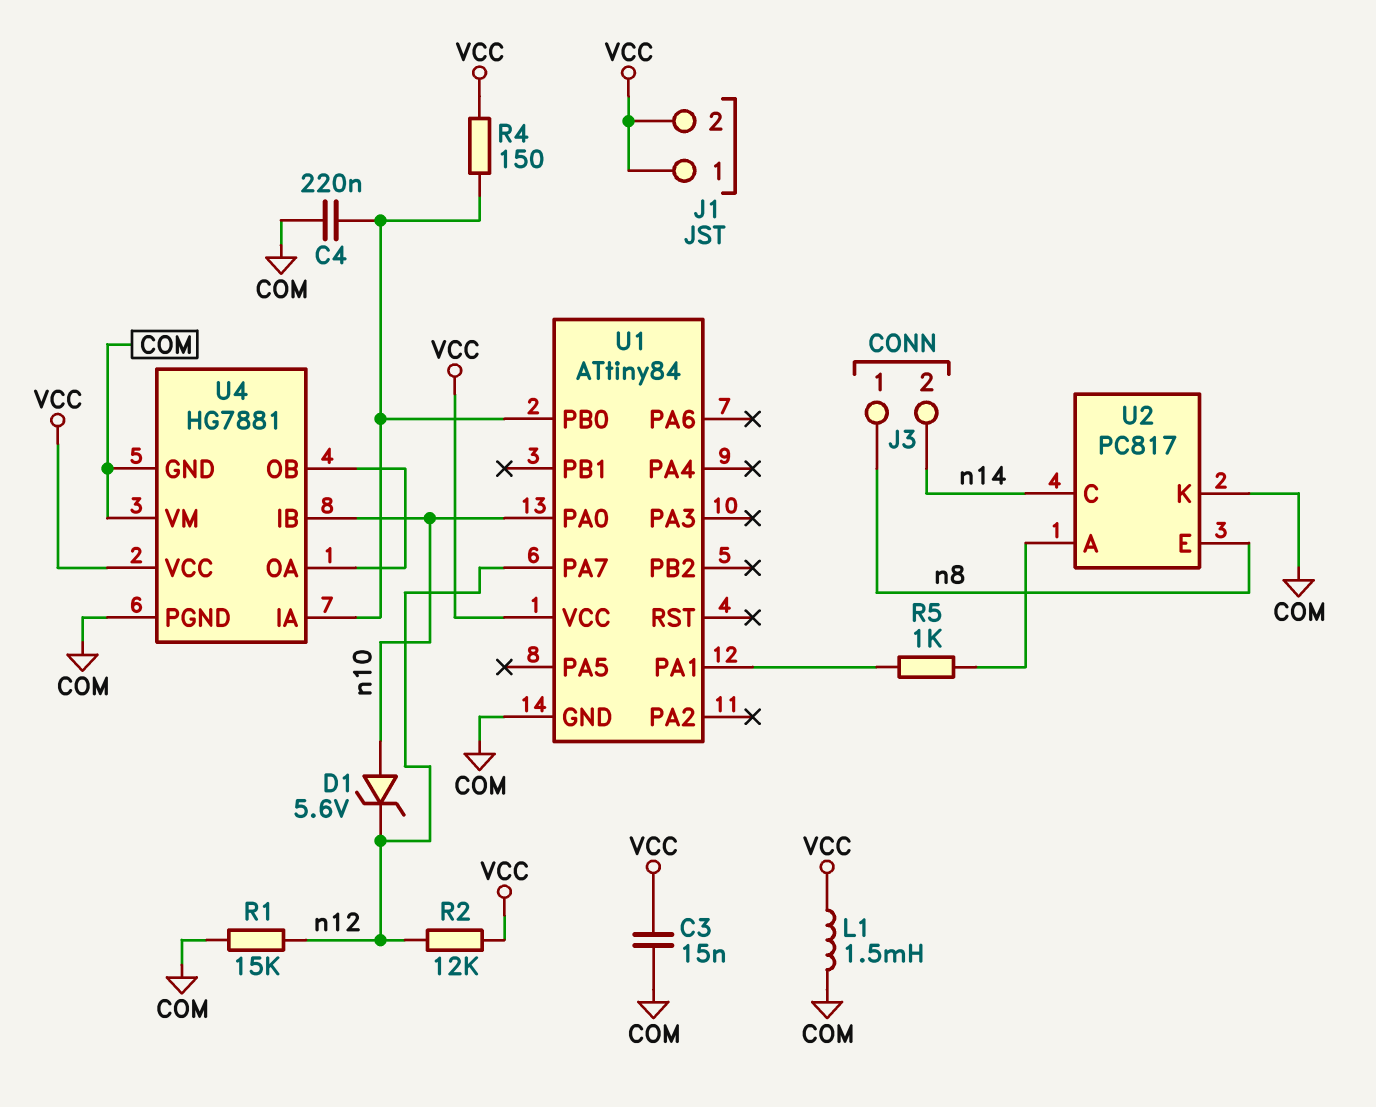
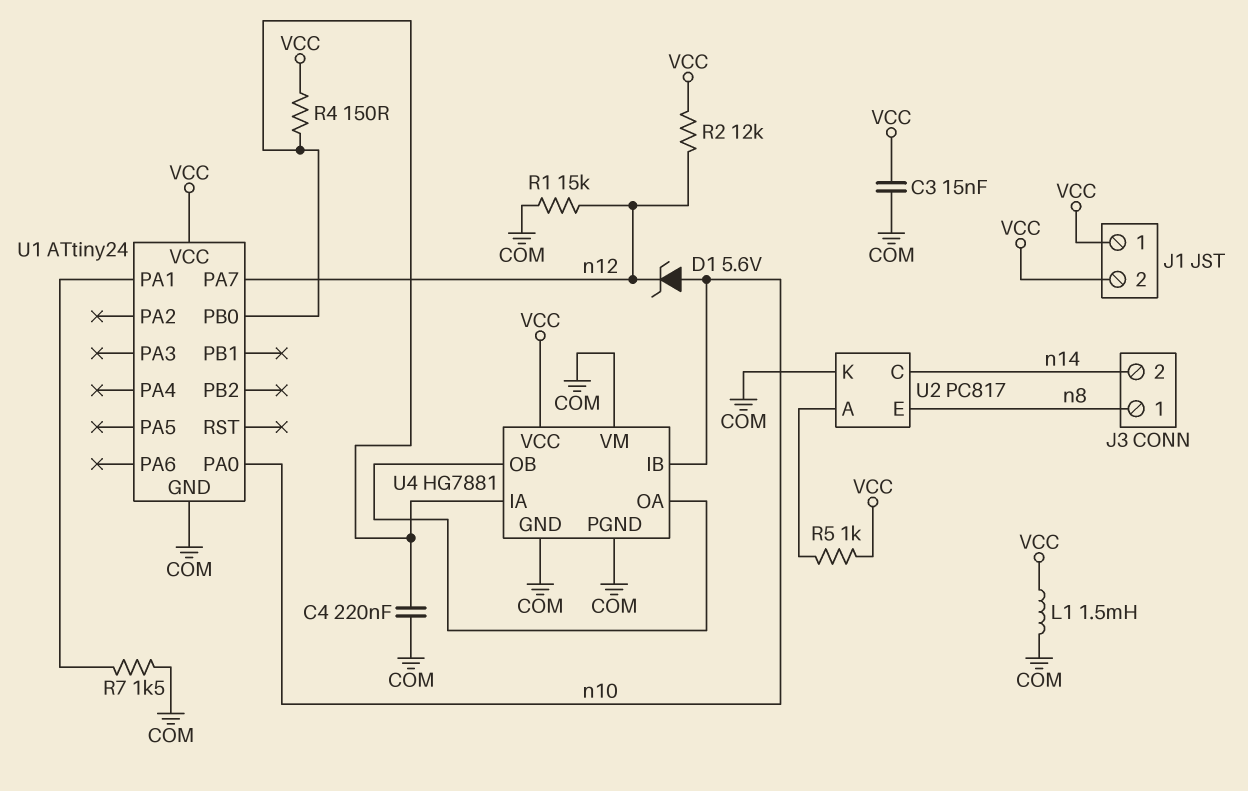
R5: 1k (U1/PA1, U2/A) -> 1k (U2/A, VCC)
R7: none -> 1.5k (COM, U1/PA1)
U1: ATtiny84 -> ATtiny24

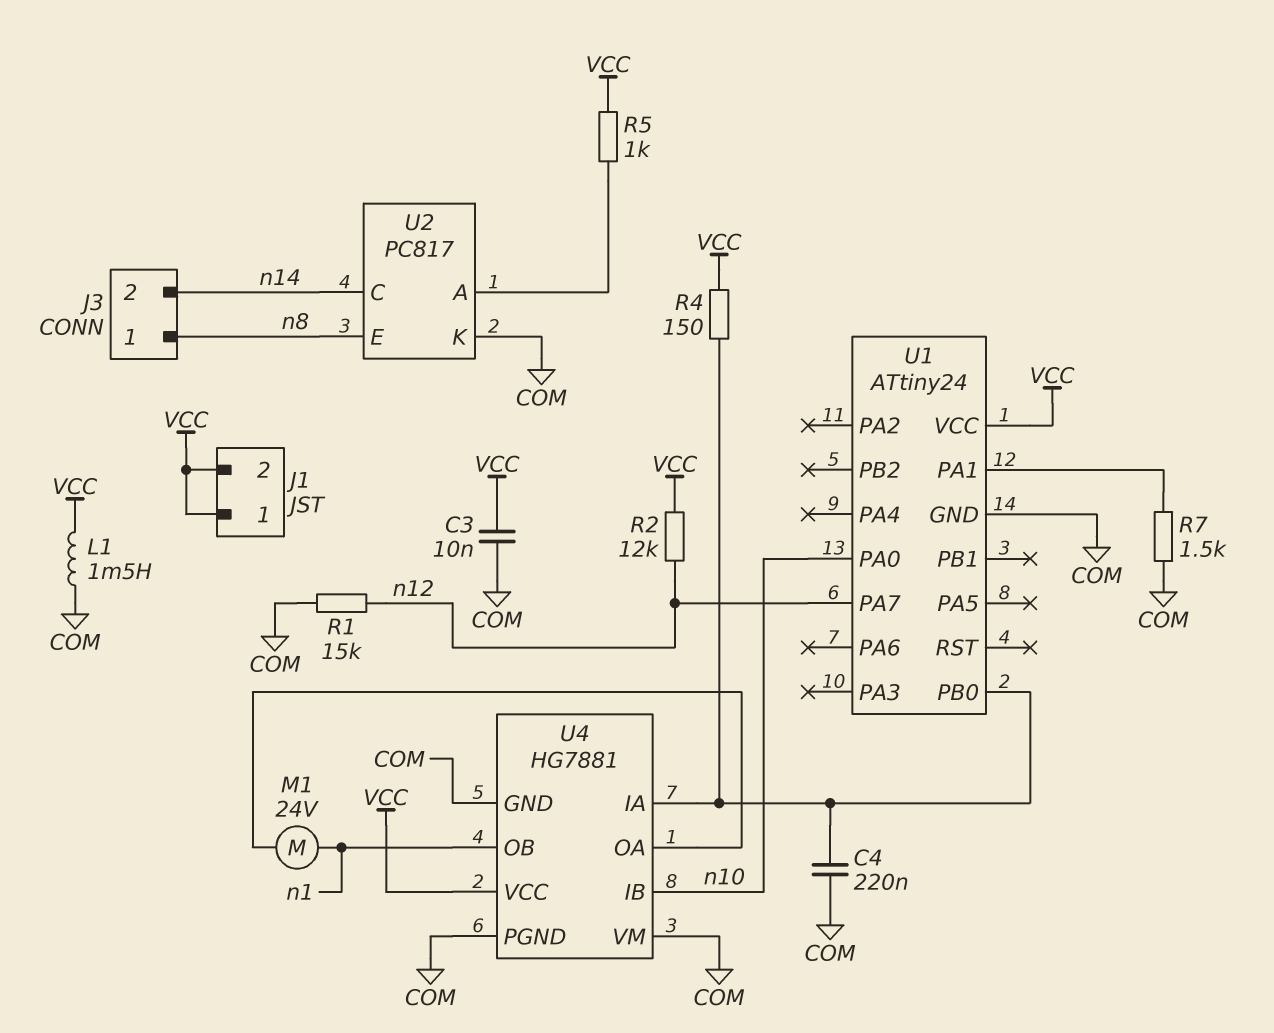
C3: 15nF (COM, VCC) -> 10nF (COM, VCC)
D1: zener 5.6V (A n10, K n12) -> none
M1: none -> motor 24V (U4/OA, n1)
U4 pin OB: U4/OA -> n1

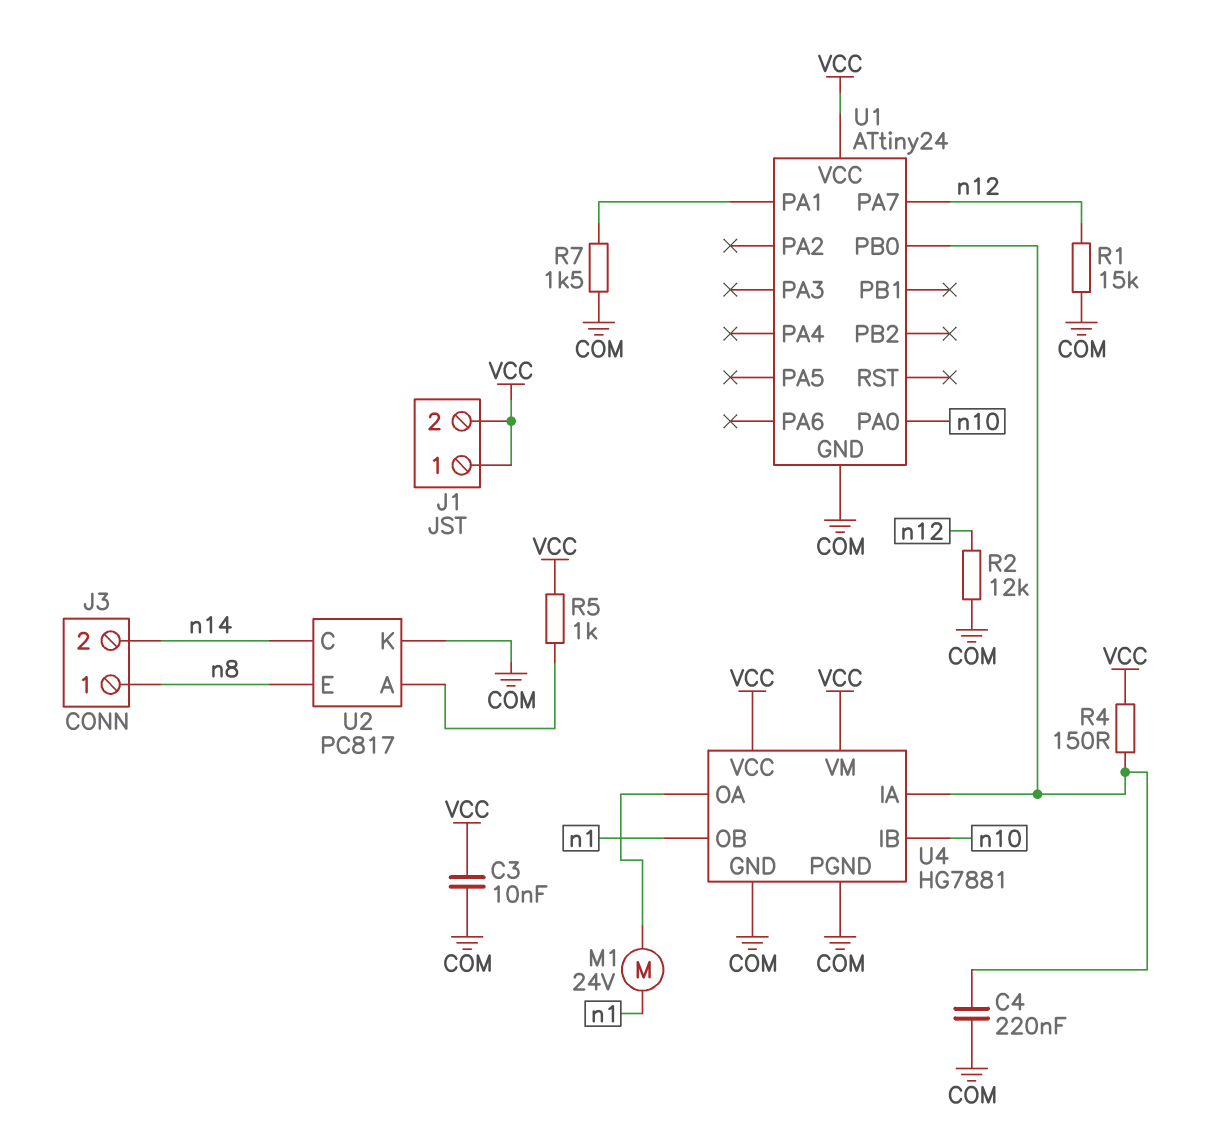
L1: 1.5mH (COM, VCC) -> none
R2: 12k (VCC, n12) -> 12k (COM, n12)
U4 pin VM: COM -> VCC

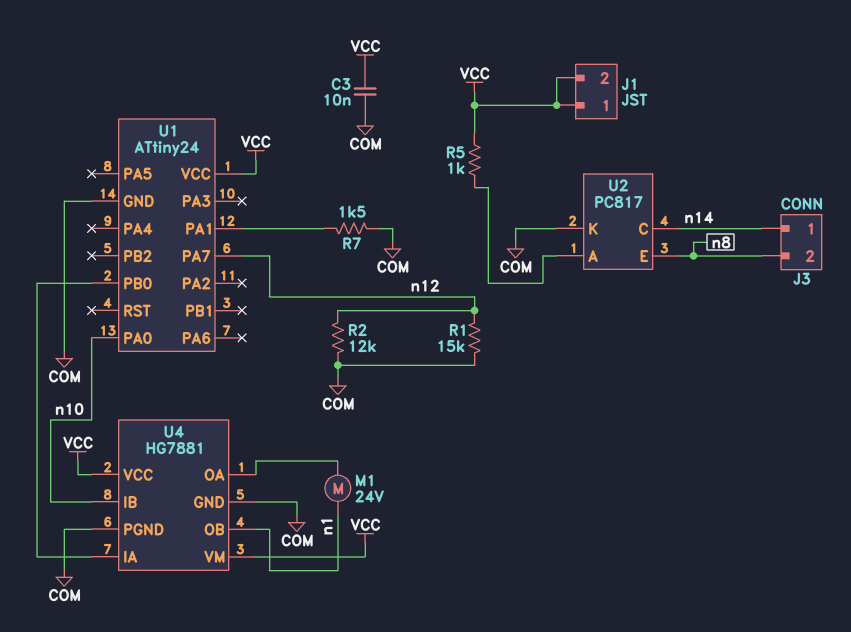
C4: 220nF (COM, U1/PB0) -> none
J3 pin 1: n8 -> n14
J3 pin 2: n14 -> n8
R4: 150 (U1/PB0, VCC) -> none

